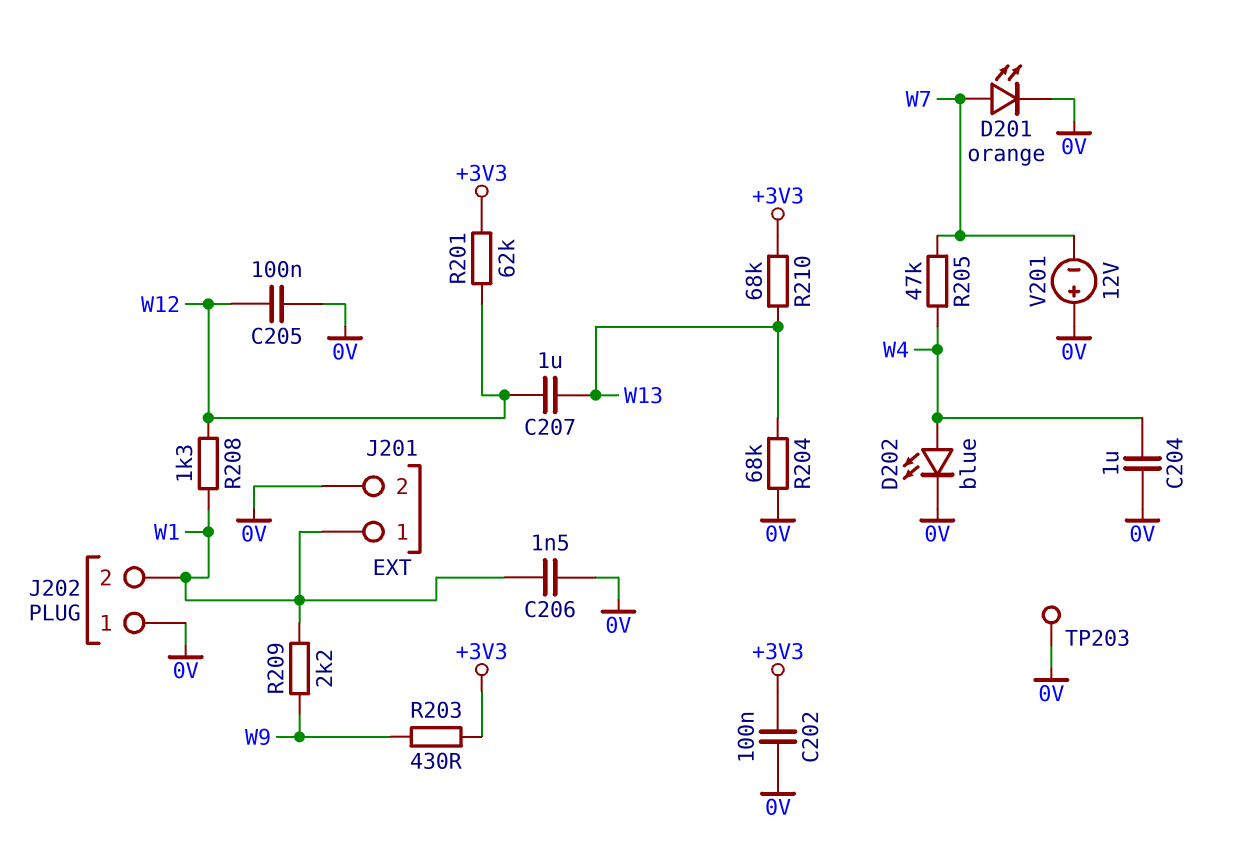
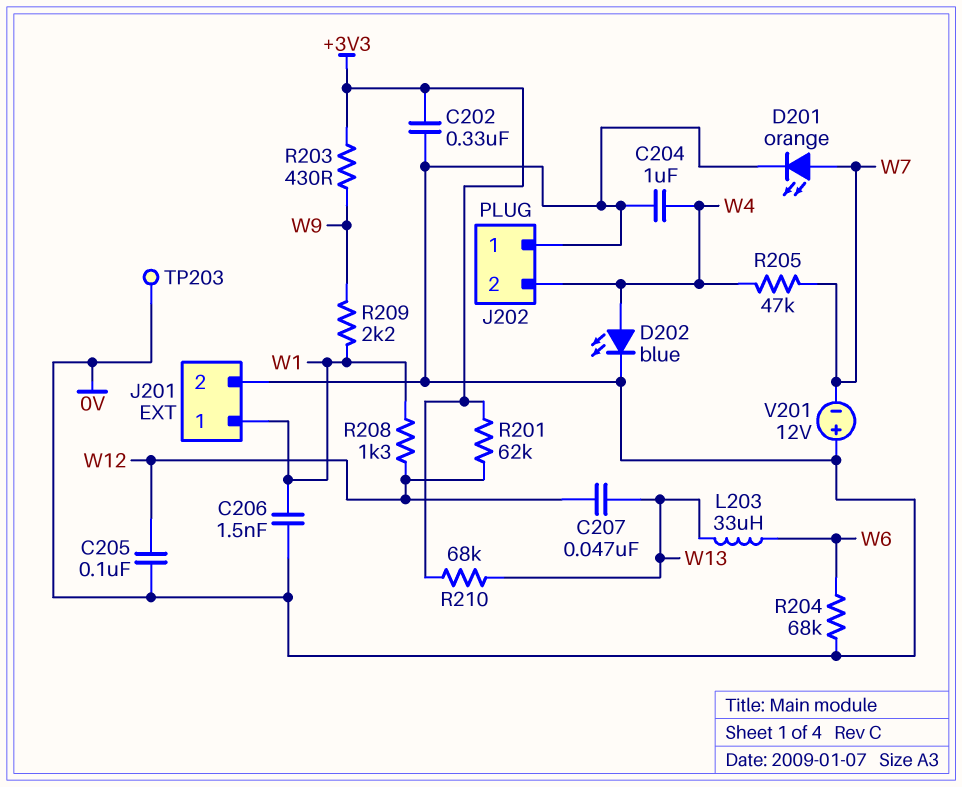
C202: 100nF (+3V3, 0V) -> 330nF (+3V3, 0V)
C207: 1uF (W12, W13) -> 47nF (W12, W13)
J202 pin 2: W1 -> W4
L203: none -> 33uH (W6, W13)
R204: 68k (0V, W13) -> 68k (0V, W6)

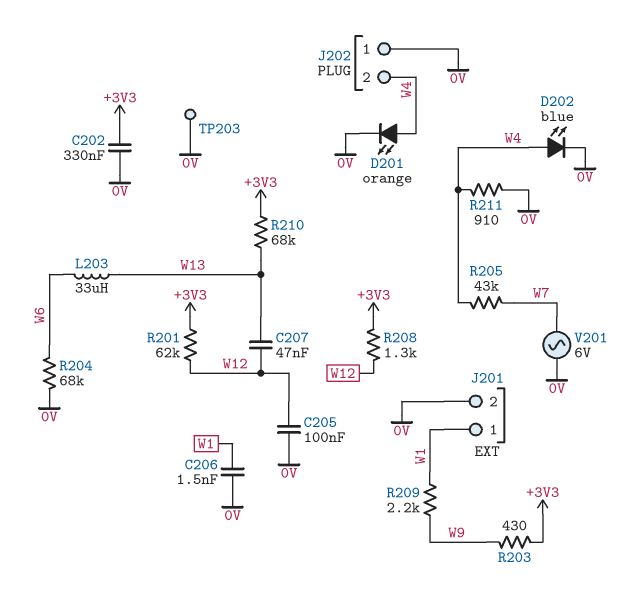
C204: 1uF (0V, W4) -> none
D201: LED orange (A W7, K 0V) -> LED orange (A W4, K 0V)
R205: 47k (W4, W7) -> 43k (W4, W7)
R208: 1.3k (W1, W12) -> 1.3k (+3V3, W12)
R211: none -> 910 (0V, W4)
V201: 12V (plus 0V, minus W7) -> AC 6V (0V, W7)

